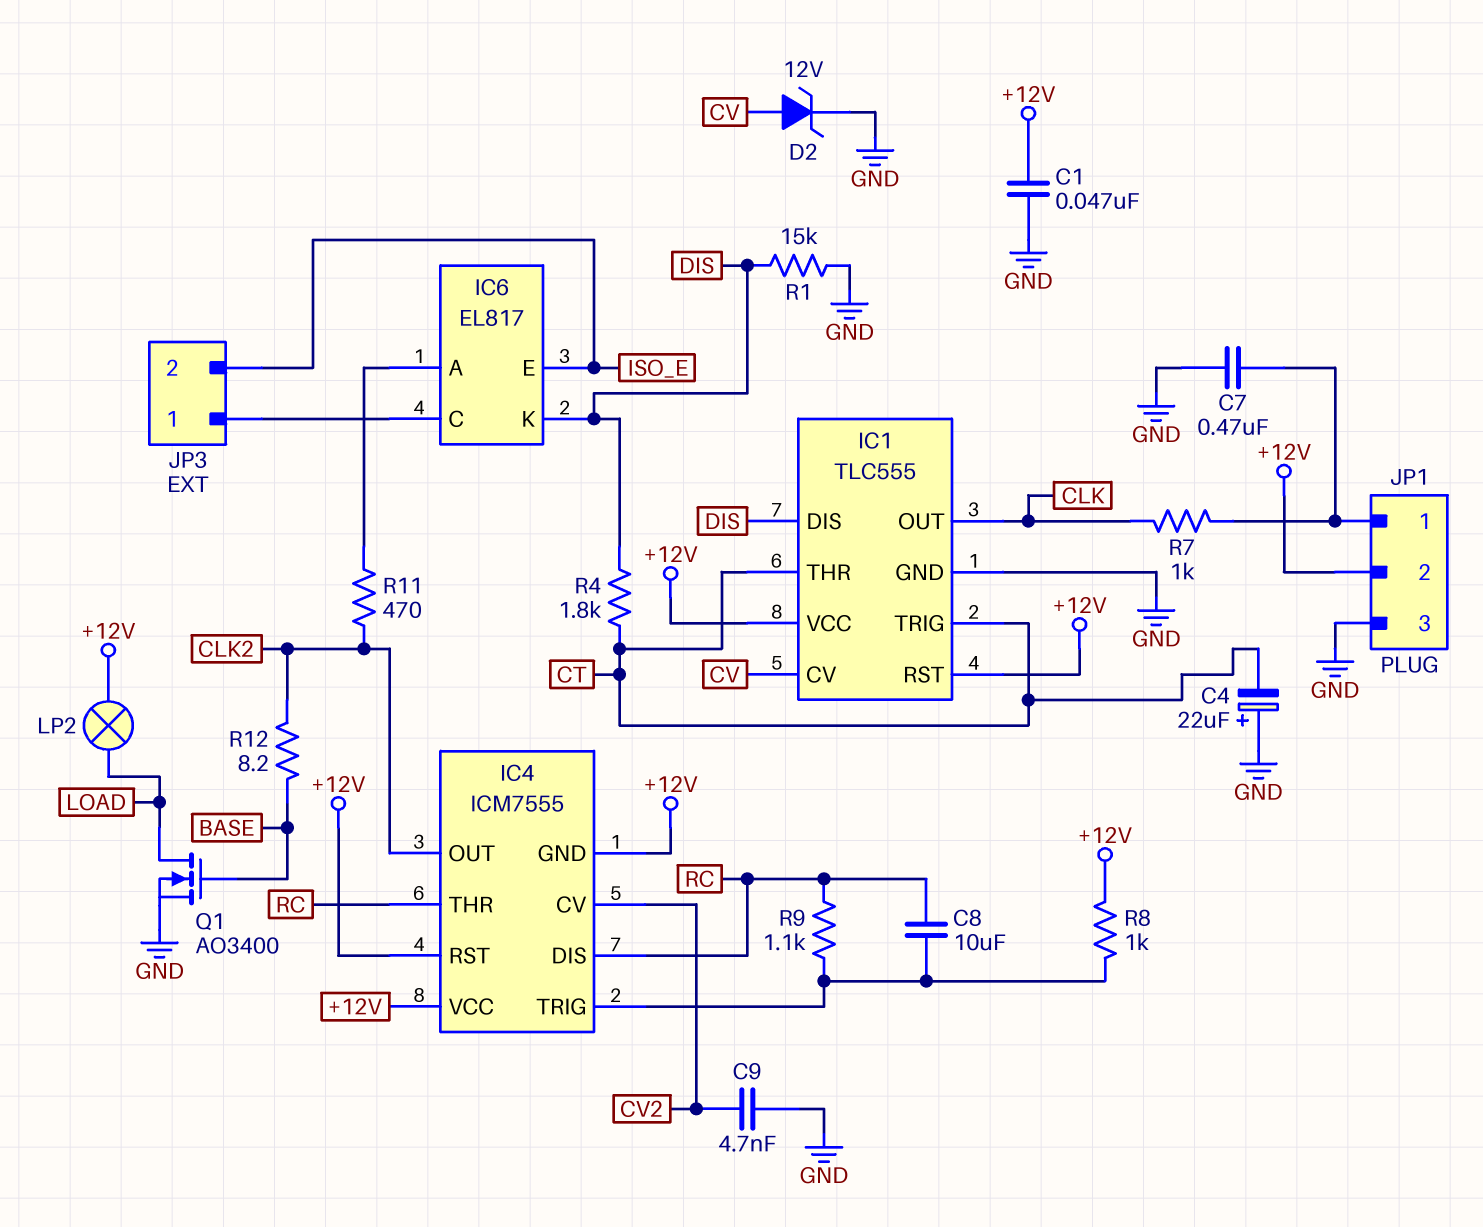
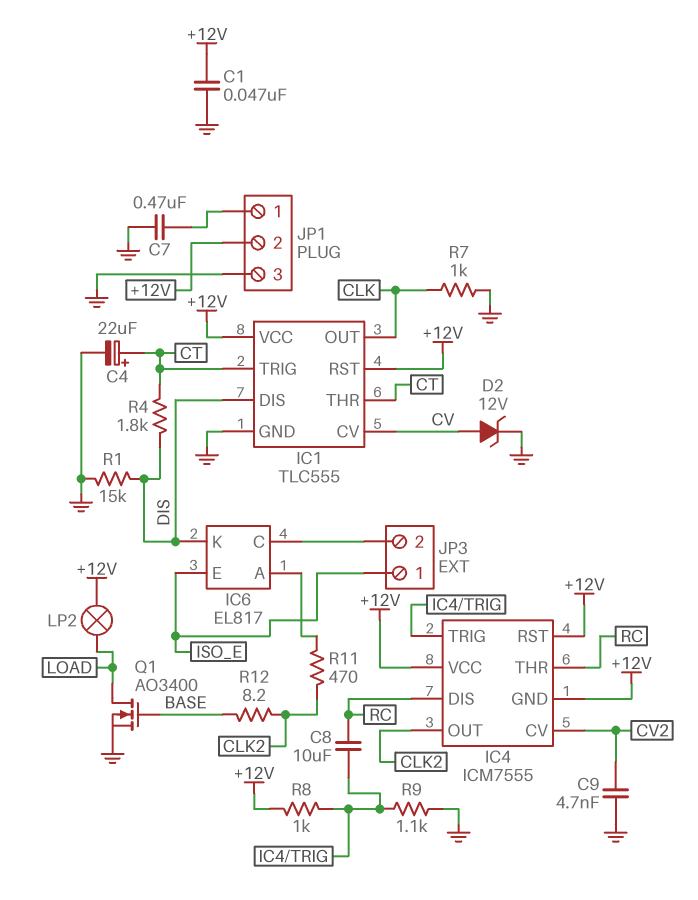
C4: 22uF (plus GND, minus CT) -> 22uF (plus CT, minus GND)
JP3 pin 1: IC6/C -> ISO_E
JP3 pin 2: ISO_E -> IC6/C
R7: 1k (CLK, JP1/1) -> 1k (CLK, GND)
R9: 1.1k (IC4/TRIG, RC) -> 1.1k (GND, IC4/TRIG)

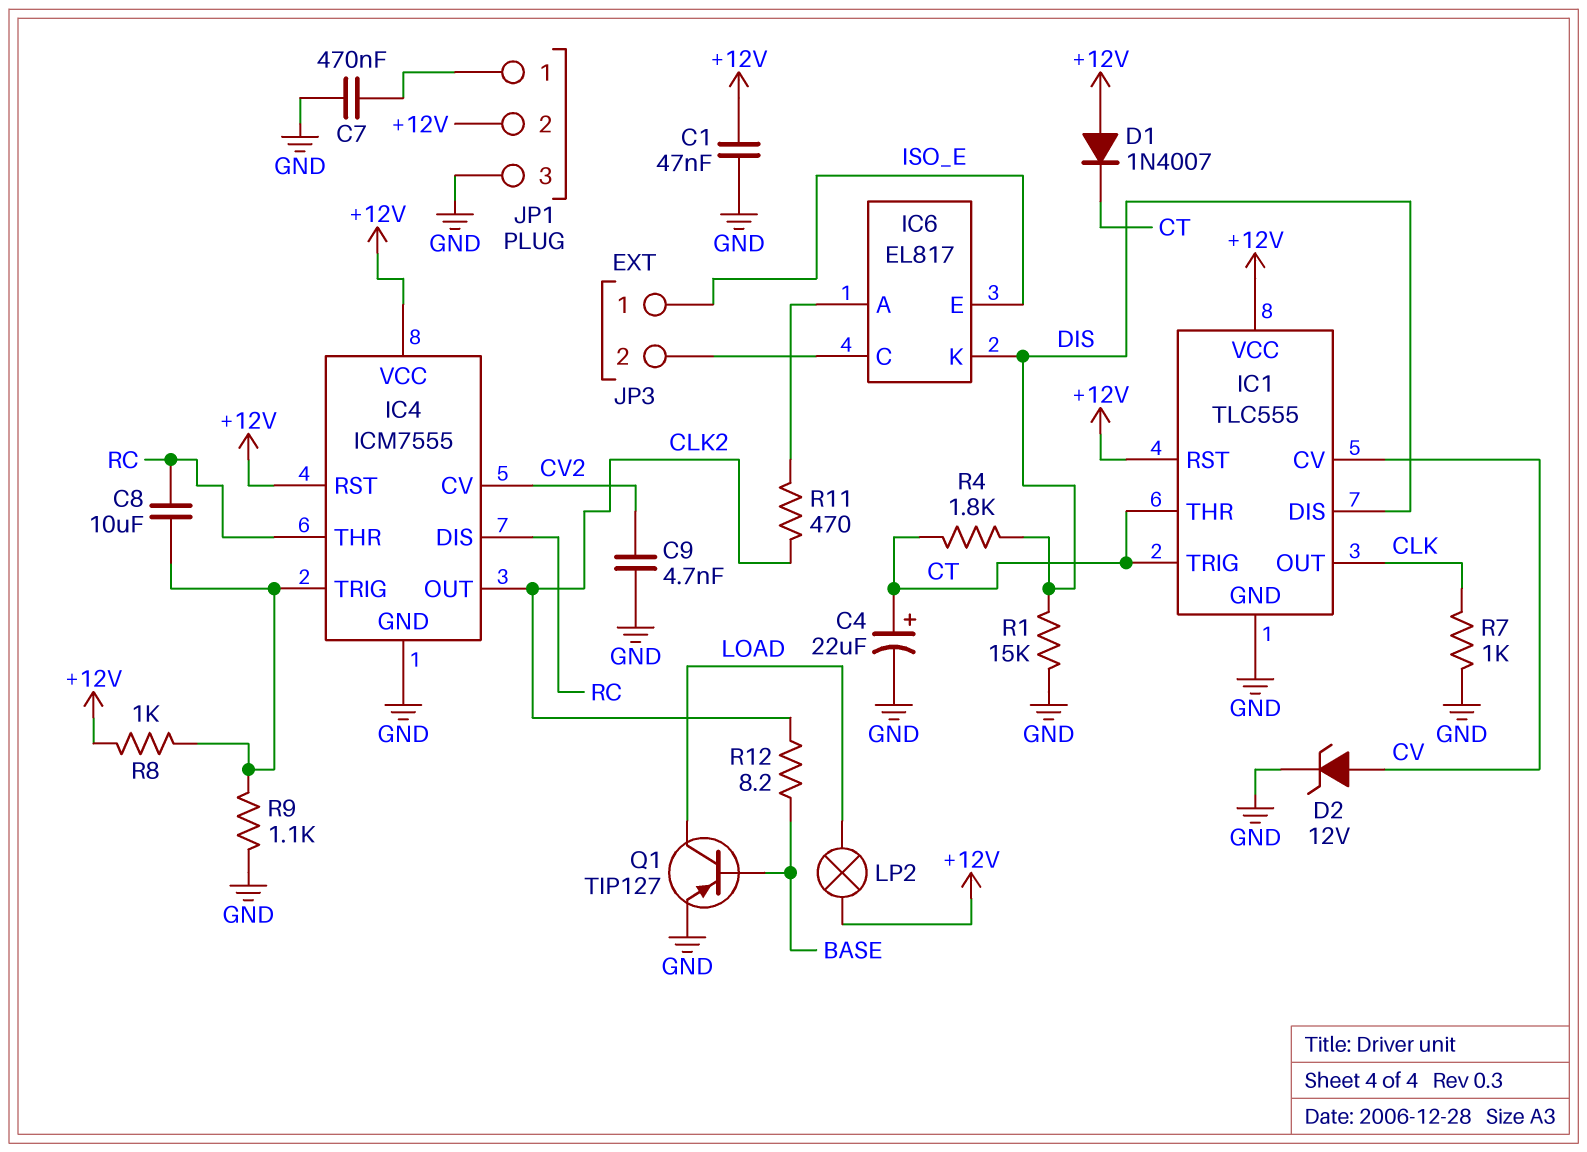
D1: none -> diode 1N4007 (A +12V, K CT)
IC4 pin GND: +12V -> GND
Q1: NMOS AO3400 (G BASE, D LOAD, S GND) -> PNP TIP127 (B BASE, C LOAD, E GND)

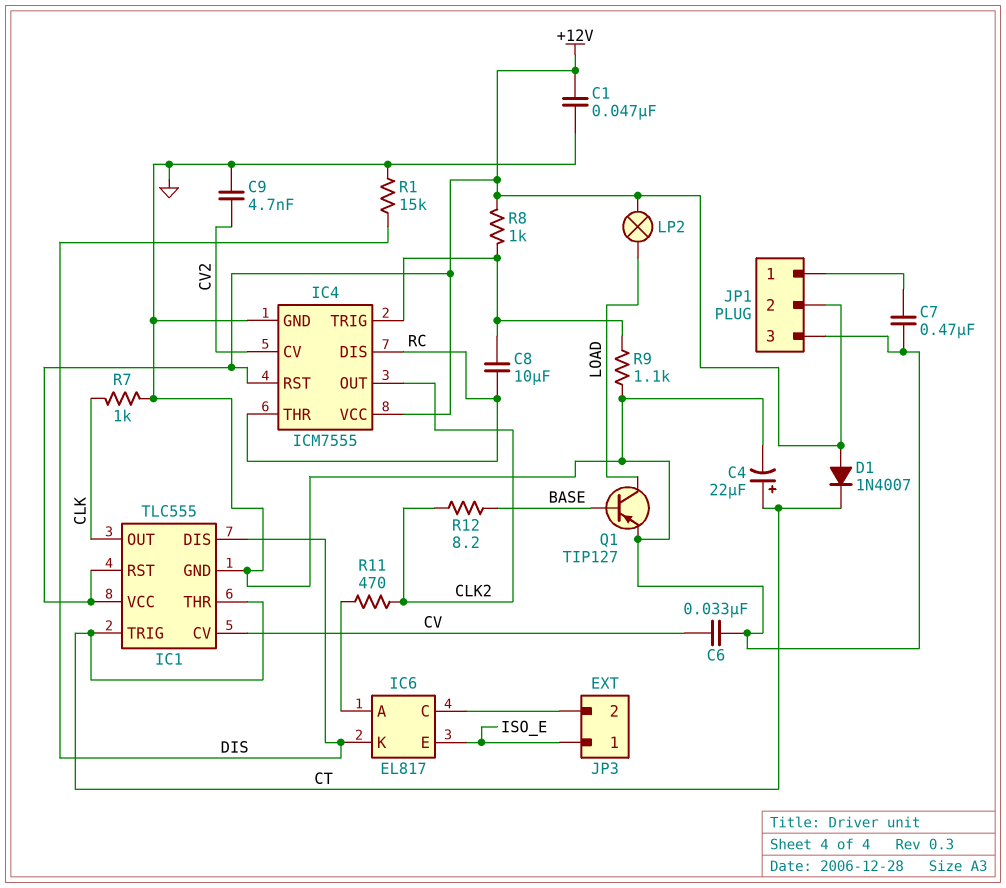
C6: none -> 33nF (CV, GND)
D2: zener 12V (A CV, K GND) -> none
R4: 1.8k (CT, DIS) -> none

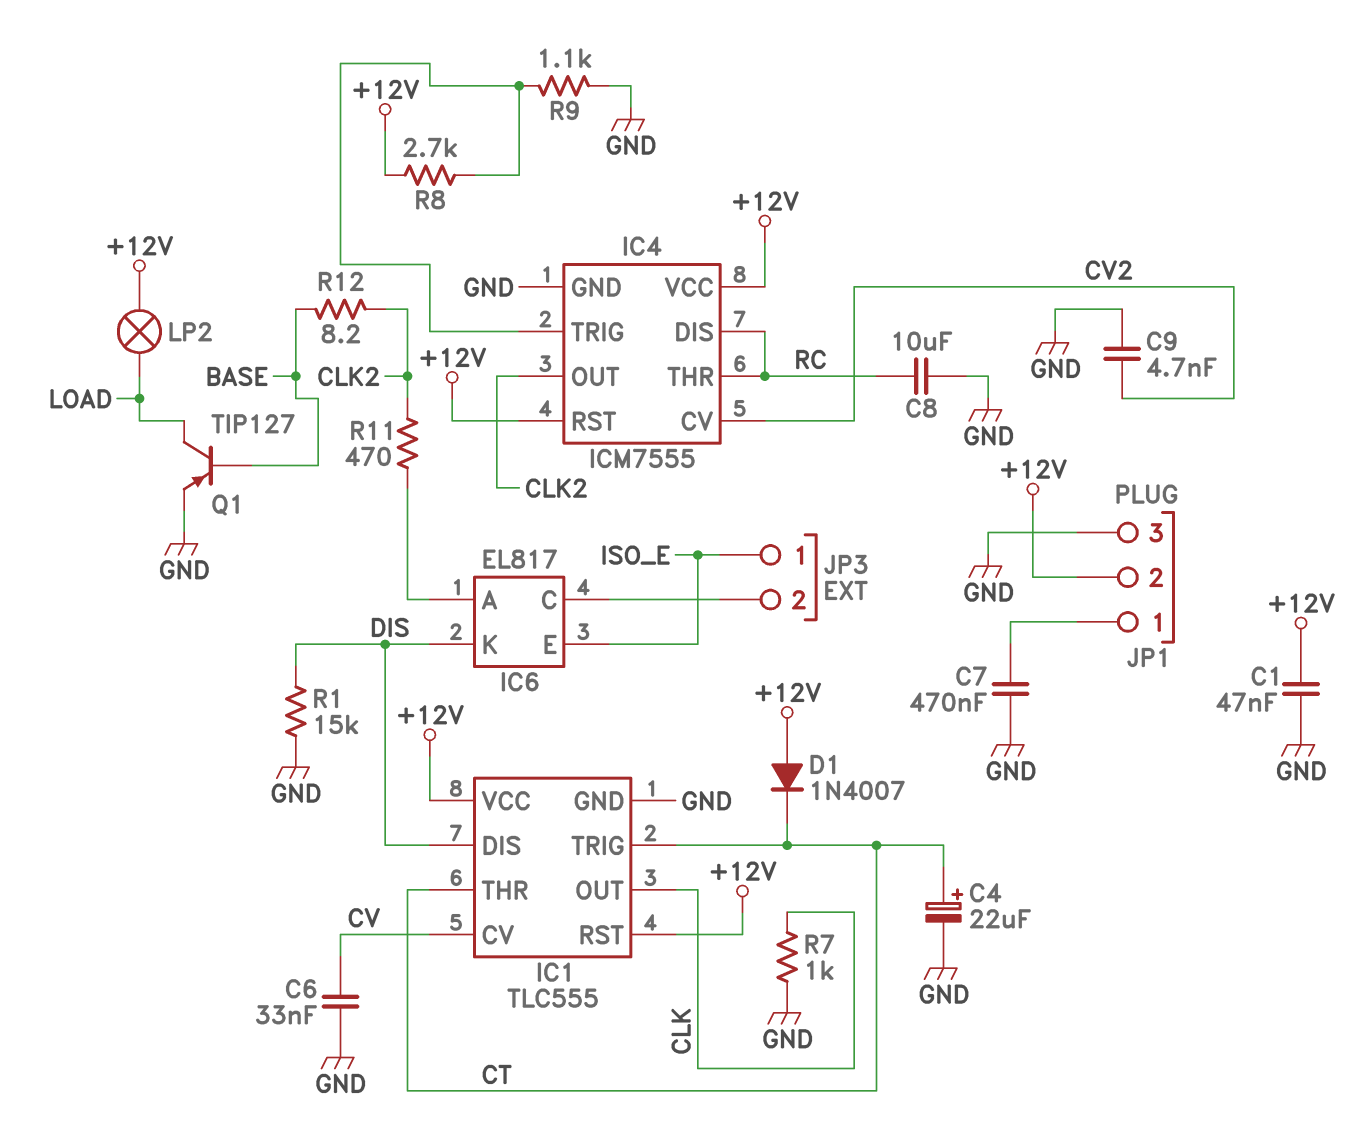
C8: 10uF (IC4/TRIG, RC) -> 10uF (GND, RC)
R8: 1k (+12V, IC4/TRIG) -> 2.7k (+12V, IC4/TRIG)

